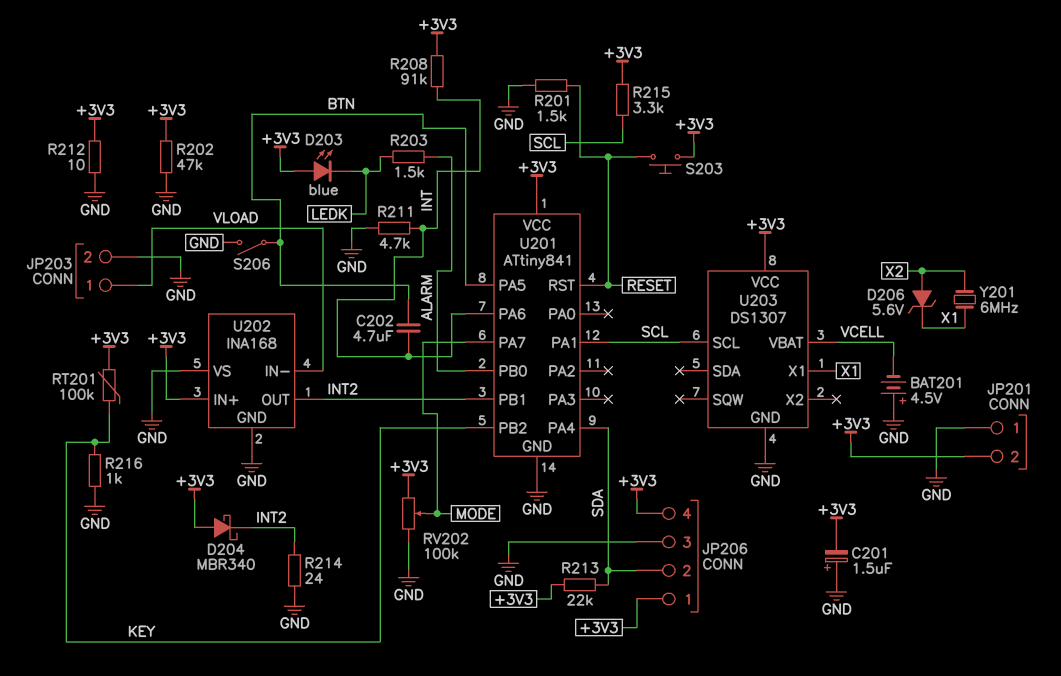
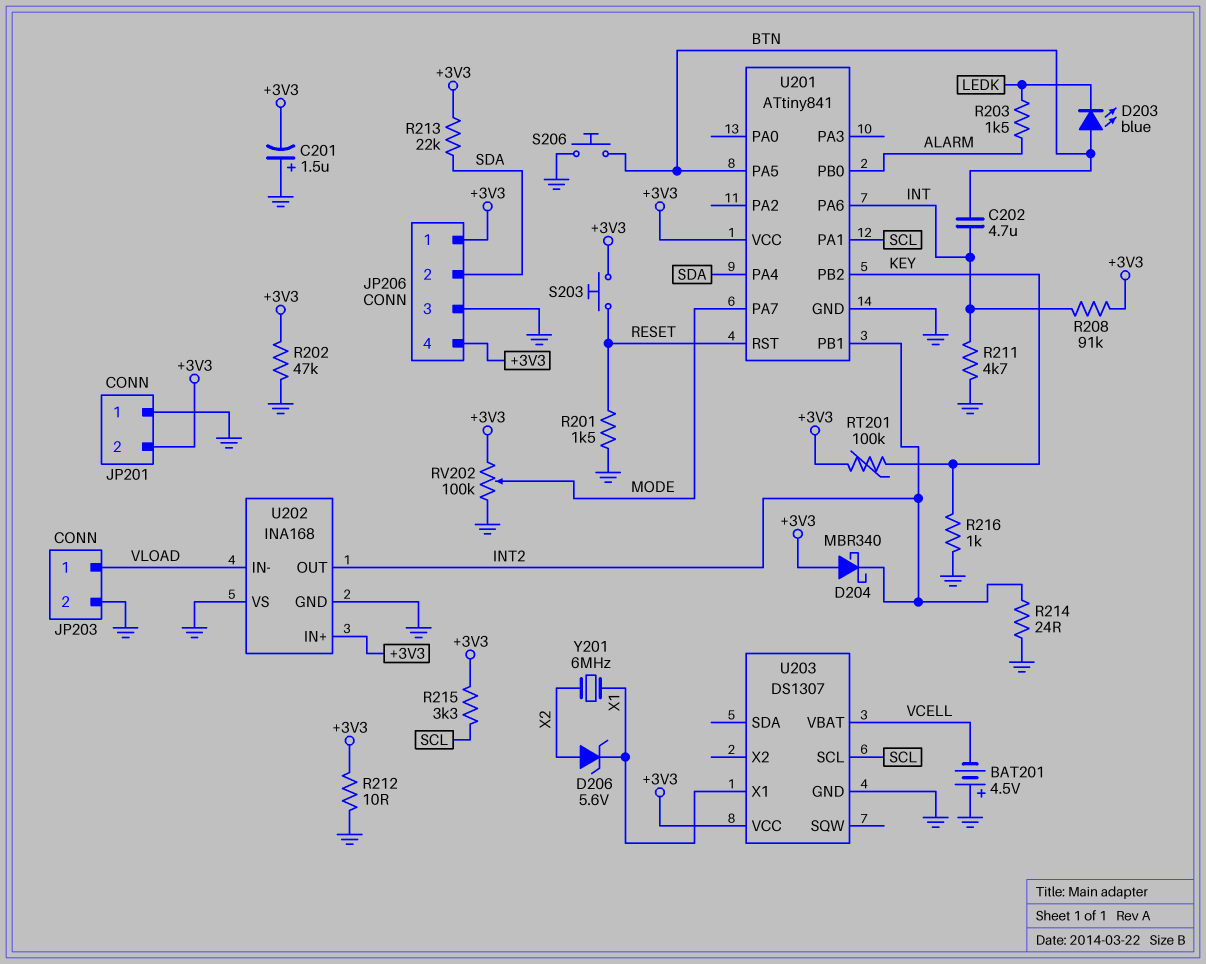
D203: LED blue (A +3V3, K LEDK) -> LED blue (A BTN, K LEDK)
S206: switch (BTN, GND) -> button (BTN, GND)

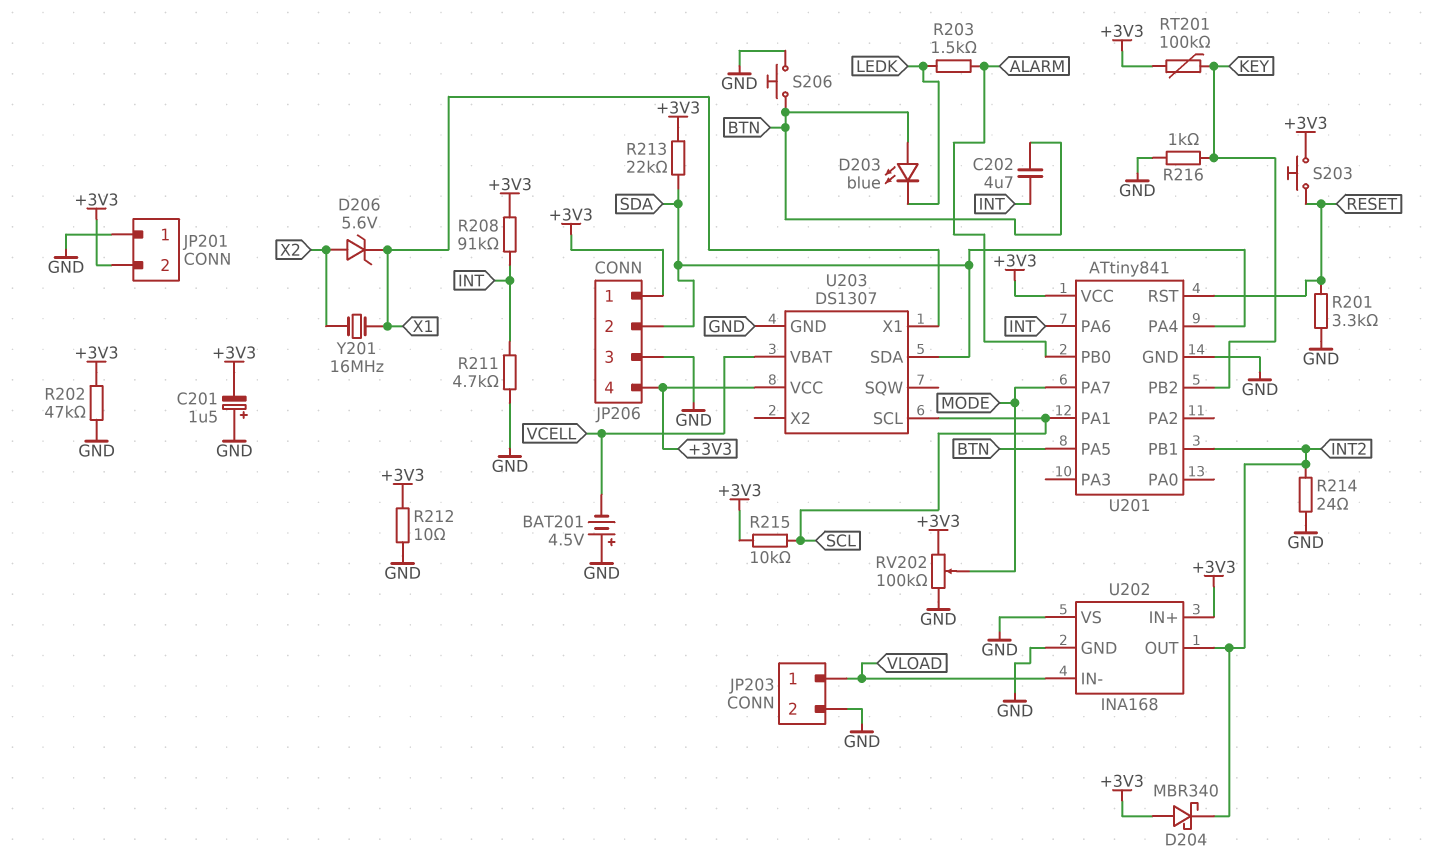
R201: 1.5k (GND, RESET) -> 3.3k (GND, RESET)
R215: 3.3k (+3V3, SCL) -> 10k (+3V3, SCL)
U203 pin SDA: none -> SDA
Y201: 6MHz (X1, X2) -> 16MHz (X1, X2)

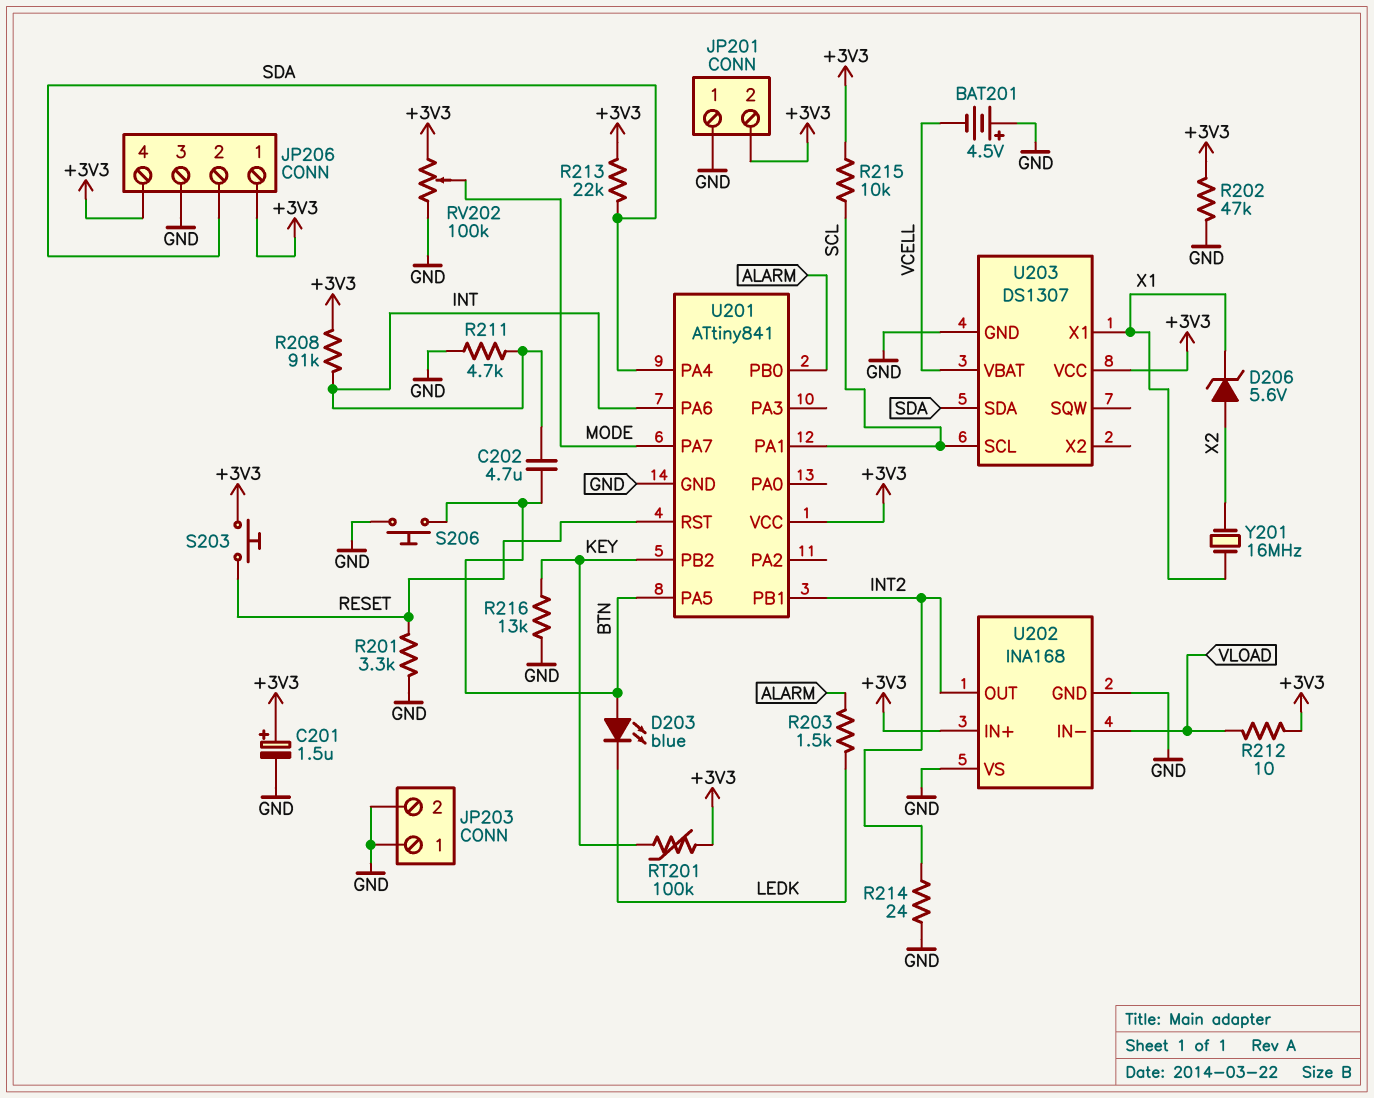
C201: 1.5uF (plus GND, minus +3V3) -> 1.5uF (plus +3V3, minus GND)
D204: schottky MBR340 (A +3V3, K INT2) -> none
JP203 pin 1: VLOAD -> GND
R212: 10 (+3V3, GND) -> 10 (+3V3, VLOAD)
R216: 1k (GND, KEY) -> 13k (GND, KEY)

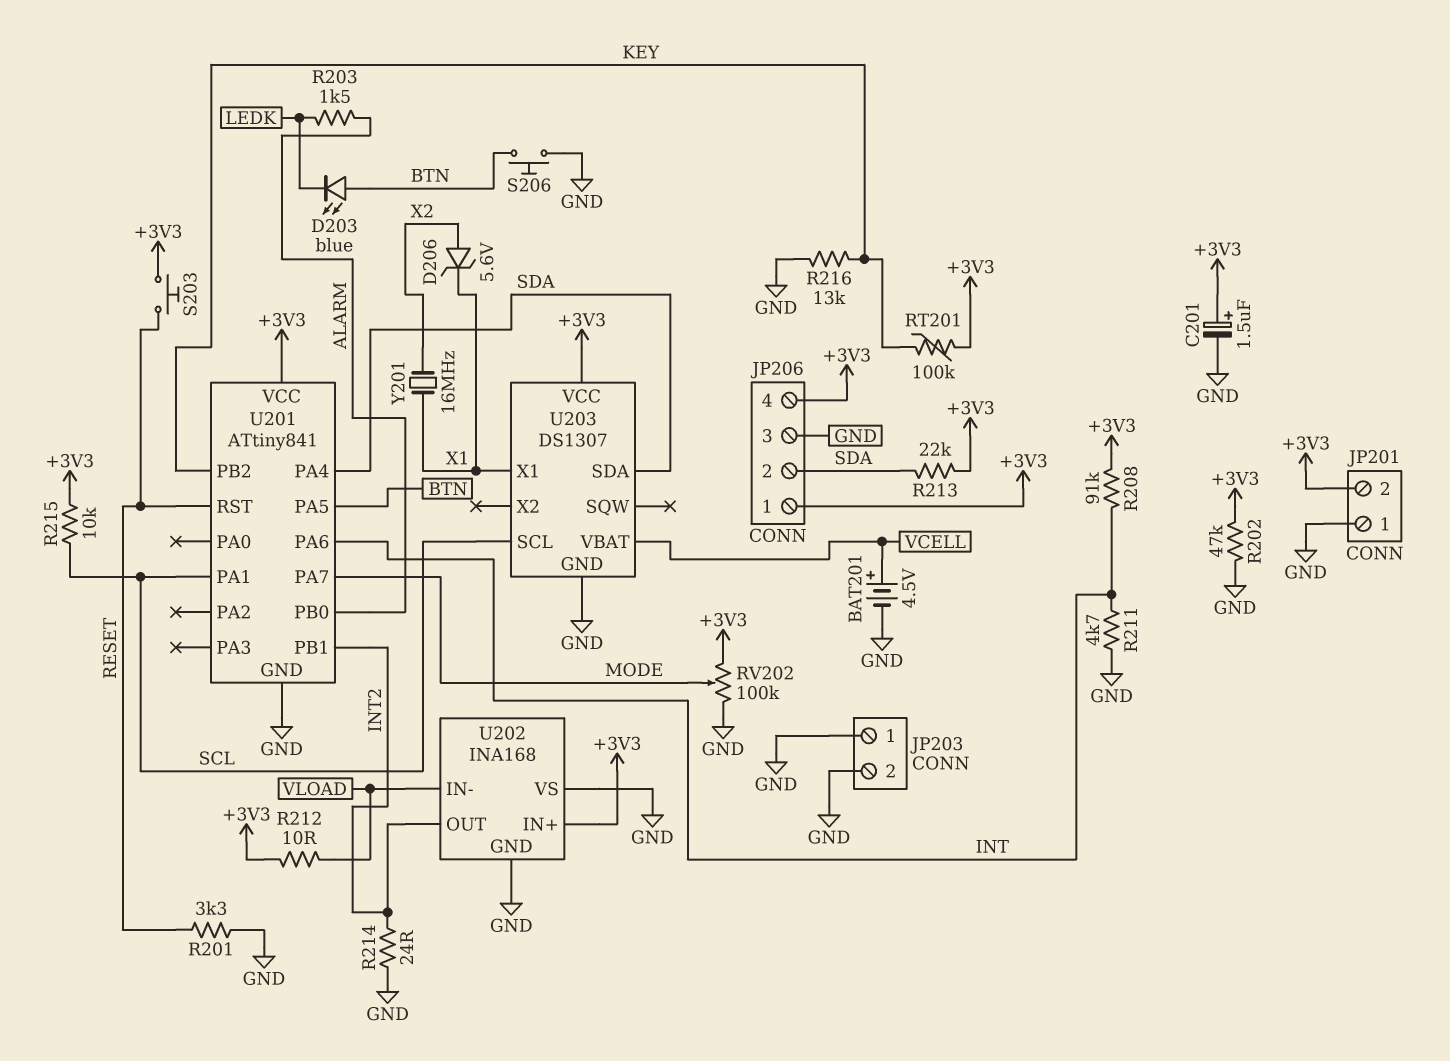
BAT201: 4.5V (plus GND, minus VCELL) -> 4.5V (plus VCELL, minus GND)
C202: 4.7uF (BTN, INT) -> none

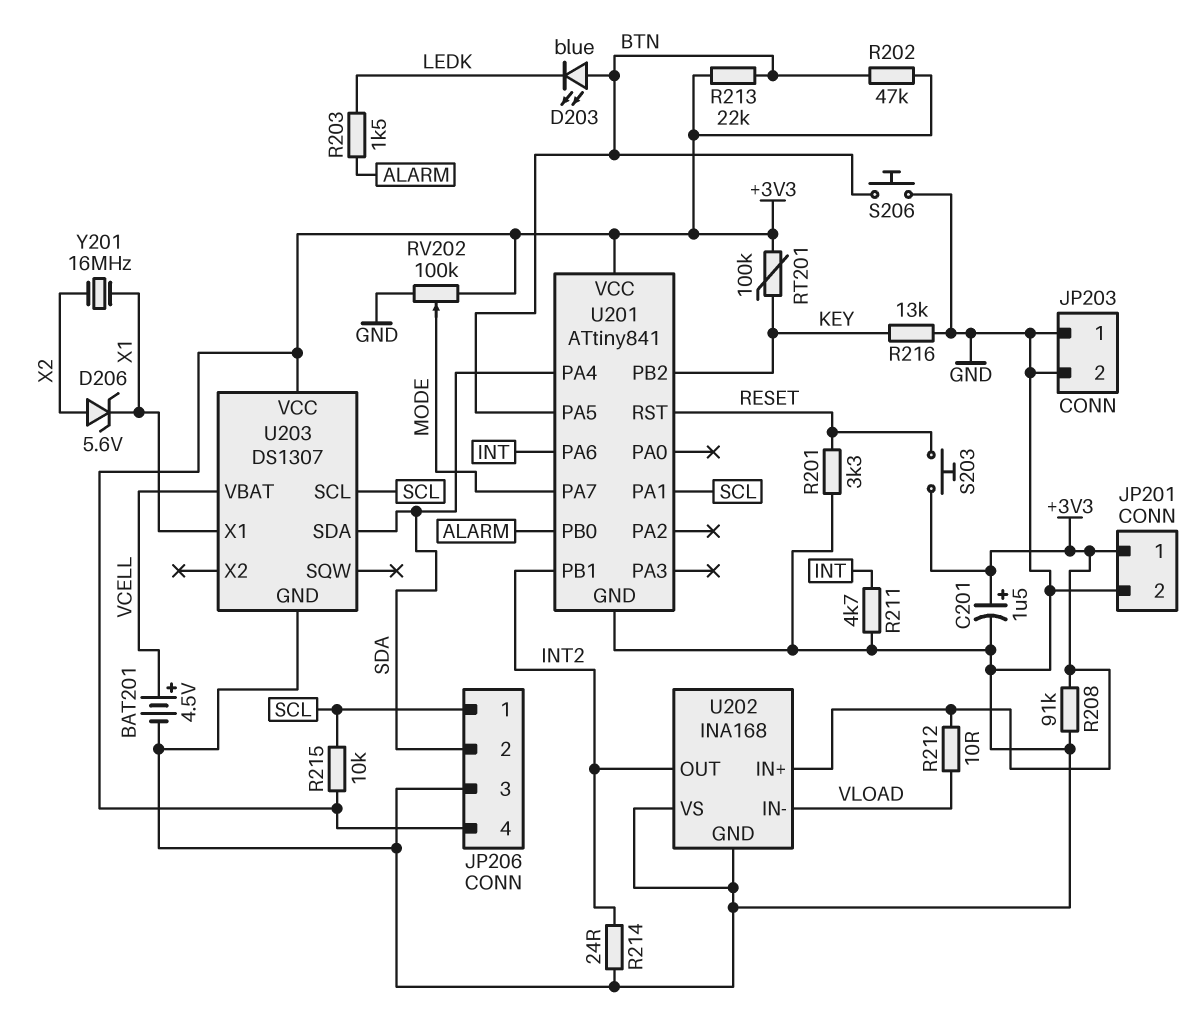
JP201 pin 1: GND -> +3V3
JP201 pin 2: +3V3 -> GND
JP206 pin 1: +3V3 -> SCL
R202: 47k (+3V3, GND) -> 47k (+3V3, BTN)
R208: 91k (+3V3, INT) -> 91k (+3V3, GND)
R213: 22k (+3V3, SDA) -> 22k (+3V3, BTN)

